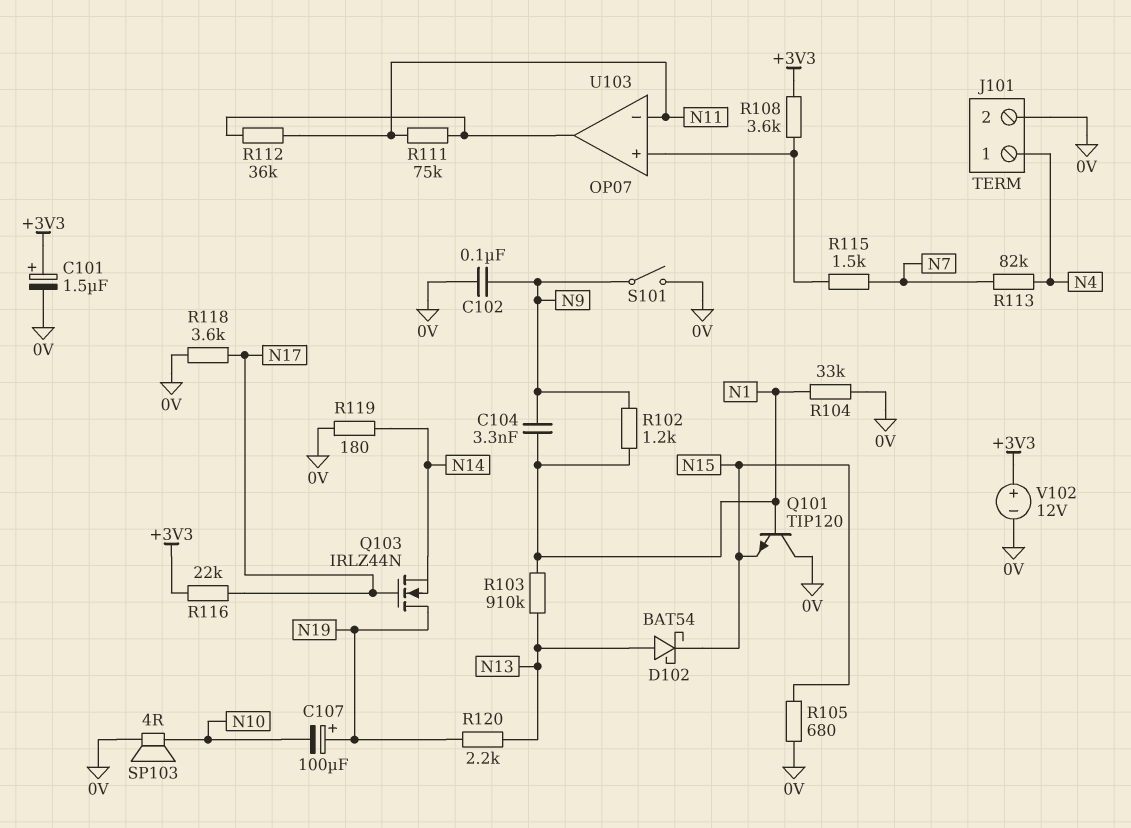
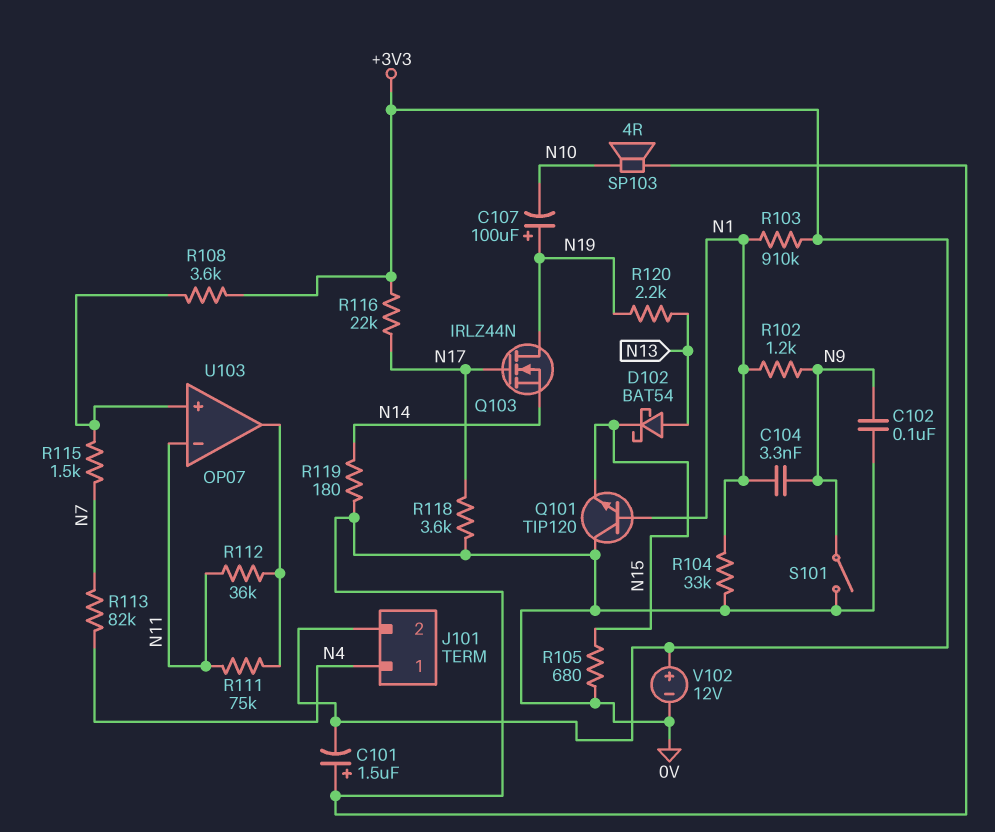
C101: 1.5uF (plus +3V3, minus 0V) -> 1.5uF (plus 0V, minus +3V3)
J101 pin 2: 0V -> +3V3
R103: 910k (N1, N13) -> 910k (+3V3, N1)

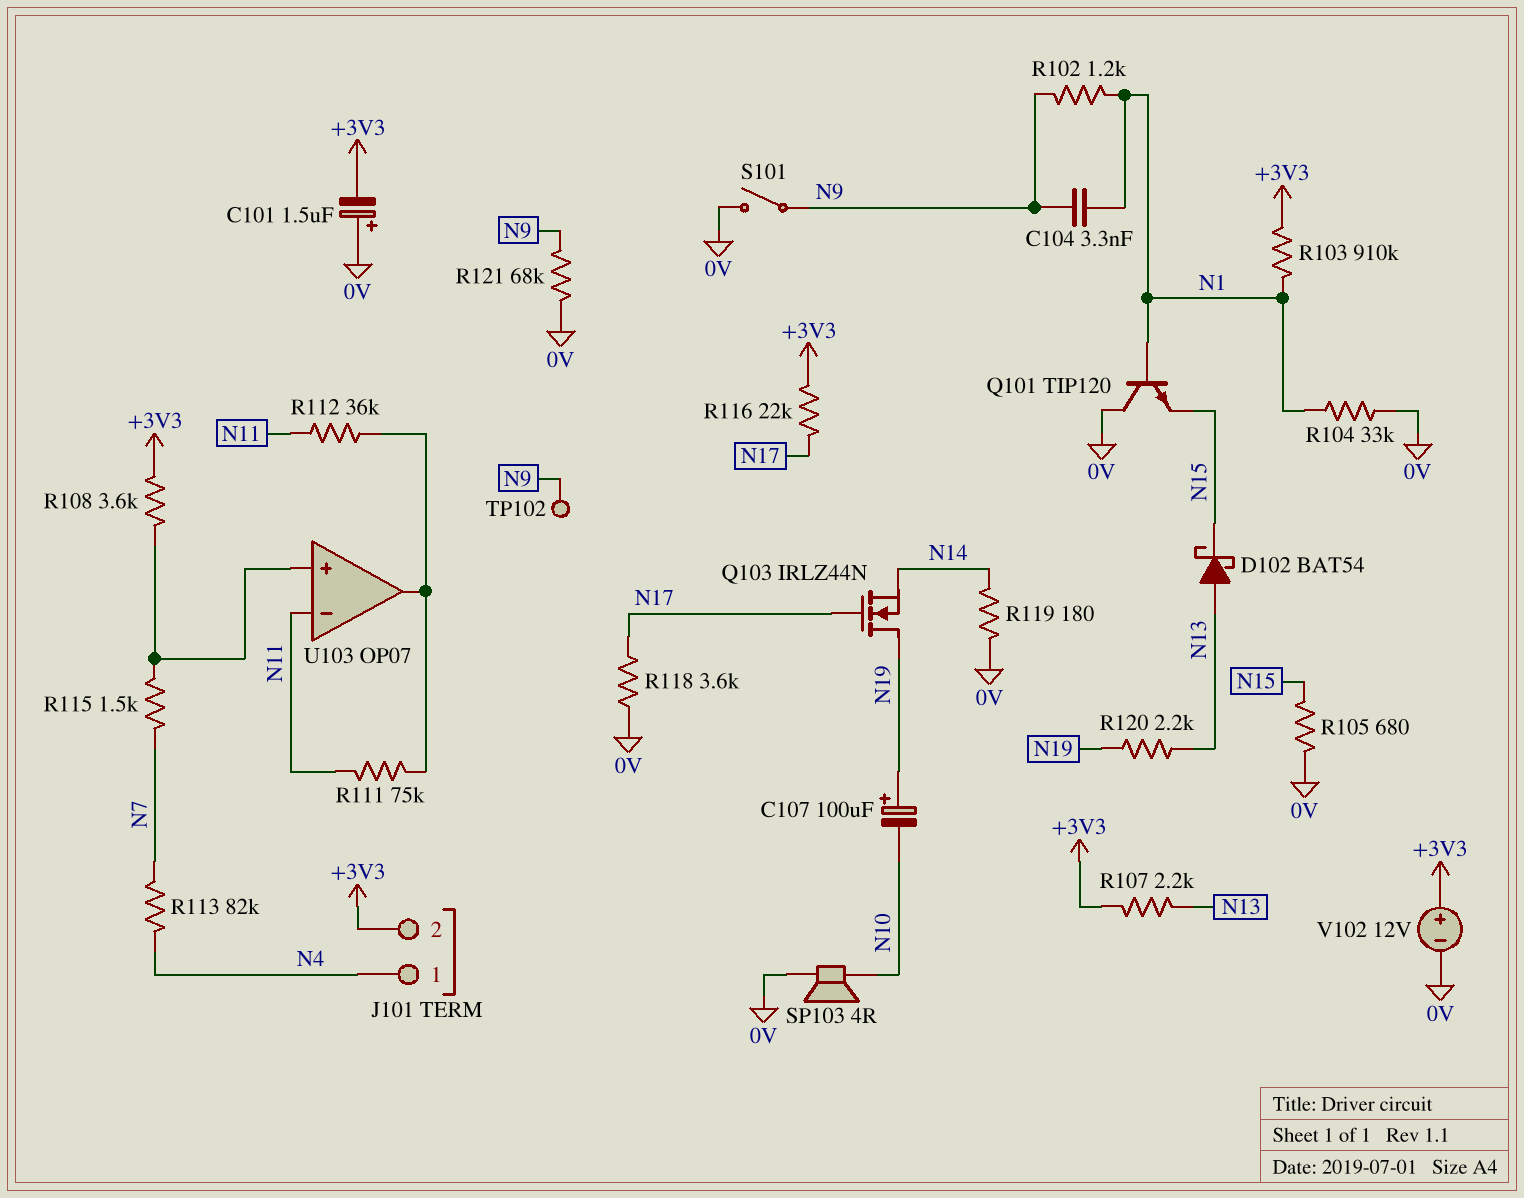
C102: 100nF (0V, N9) -> none
R107: none -> 2.2k (+3V3, N13)
R121: none -> 68k (0V, N9)
TP102: none -> test point (N9)

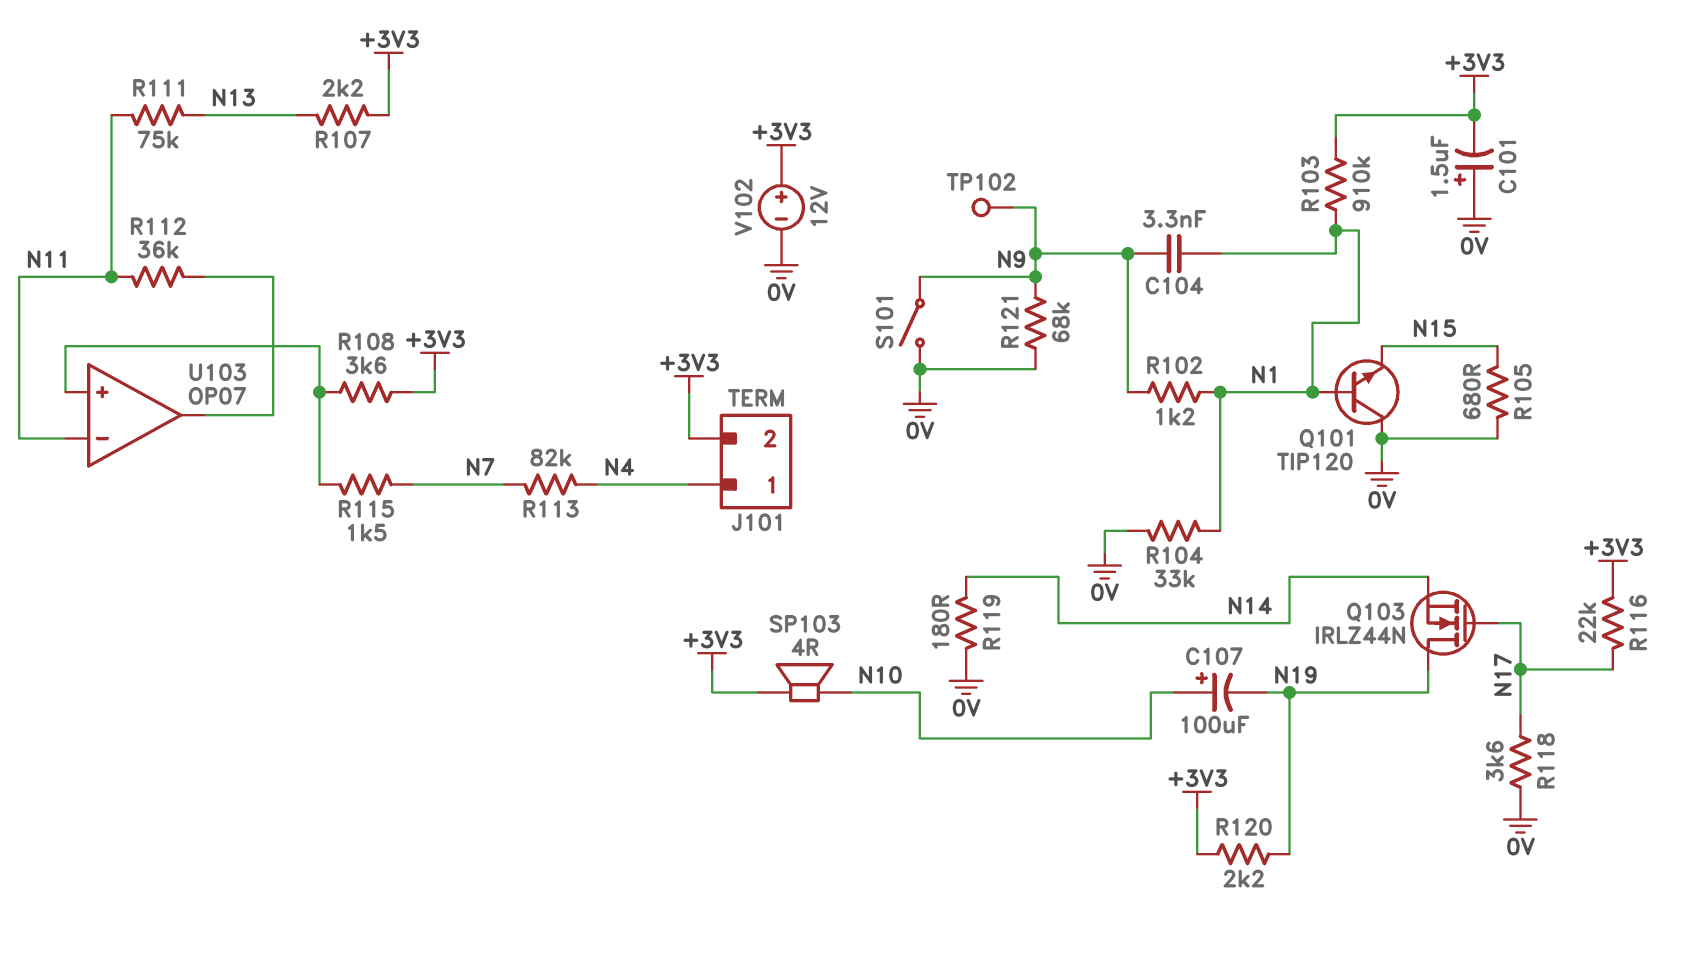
C107: 100uF (plus N19, minus N10) -> 100uF (plus N10, minus N19)
D102: schottky BAT54 (A N13, K N15) -> none
R111: 75k (N11, U103/out) -> 75k (N11, N13)
R120: 2.2k (N13, N19) -> 2.2k (+3V3, N19)
SP103: speaker 4R (0V, N10) -> speaker 4R (+3V3, N10)

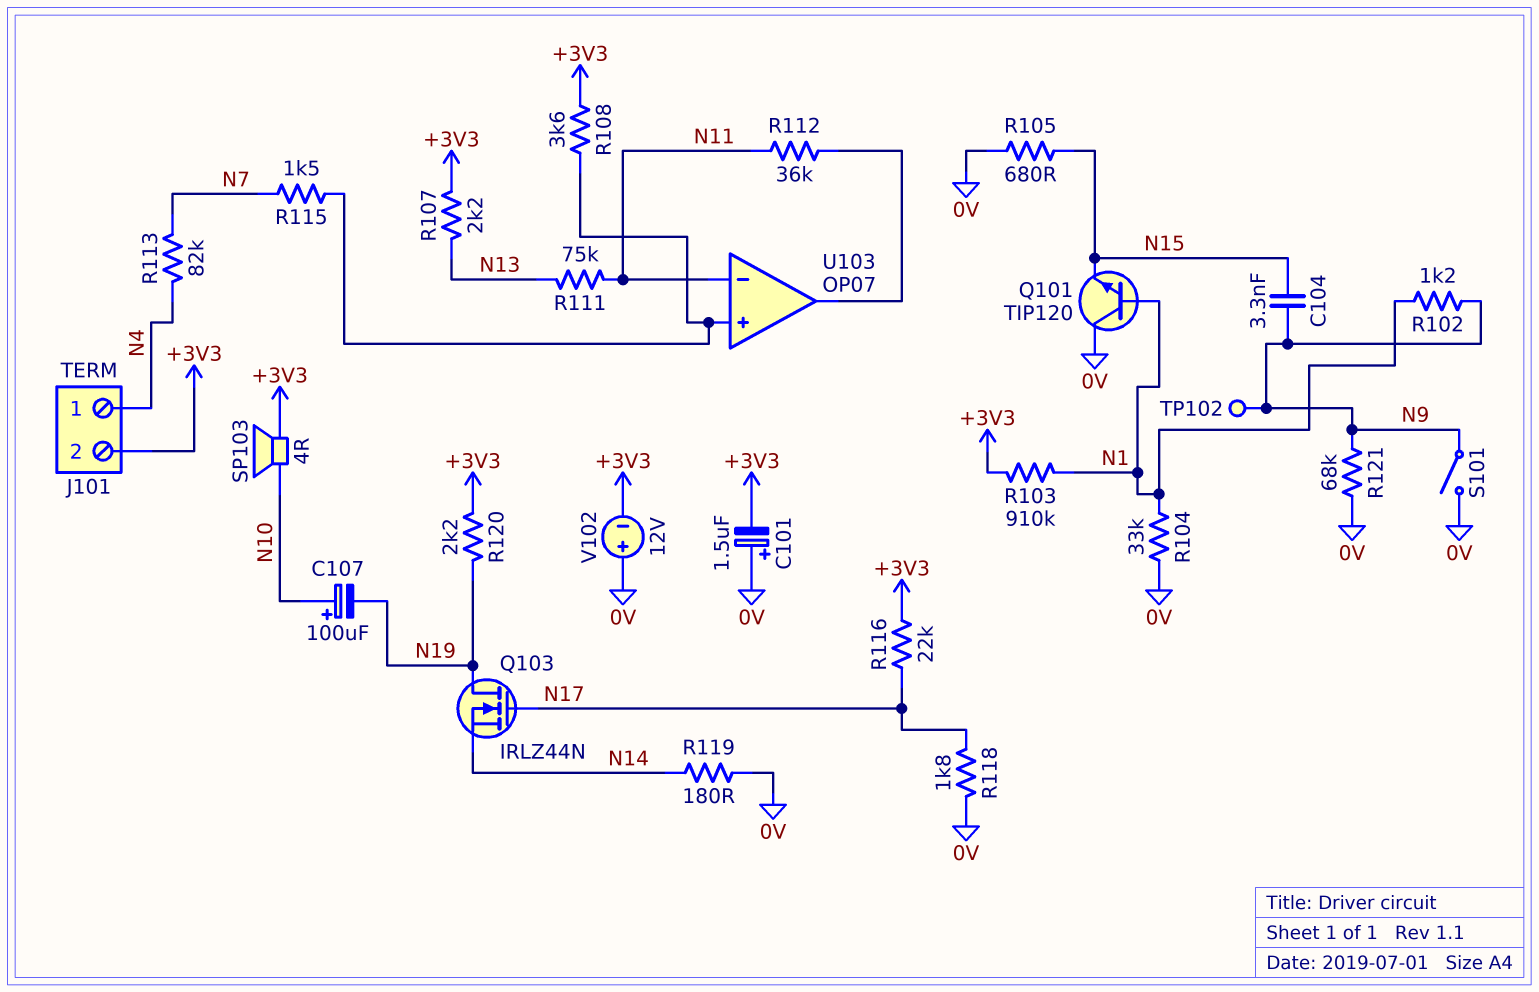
C104: 3.3nF (N1, N9) -> 3.3nF (N9, N15)
R118: 3.6k (0V, N17) -> 1.8k (0V, N17)
V102: 12V (plus +3V3, minus 0V) -> 12V (plus 0V, minus +3V3)

